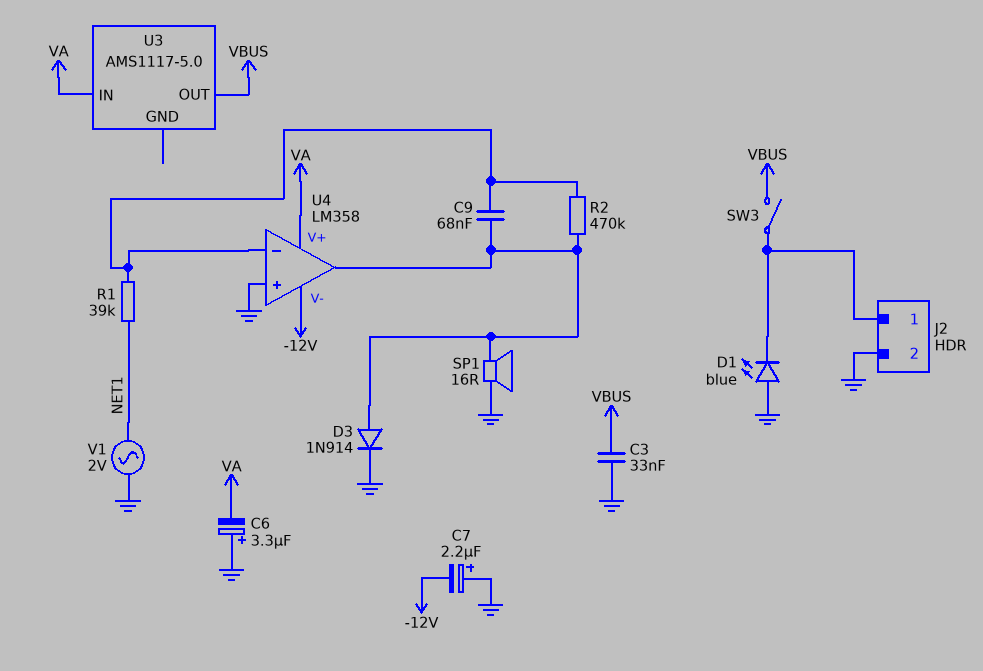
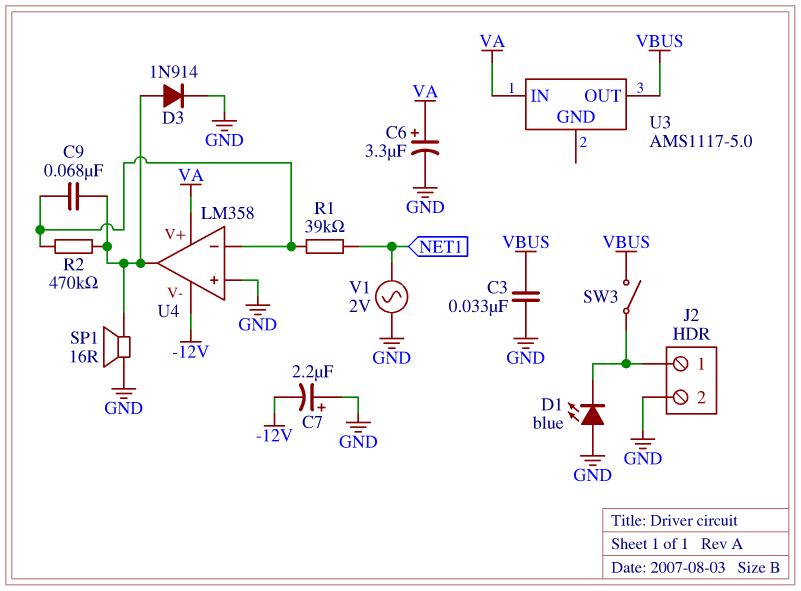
C6: 3.3uF (plus GND, minus VA) -> 3.3uF (plus VA, minus GND)

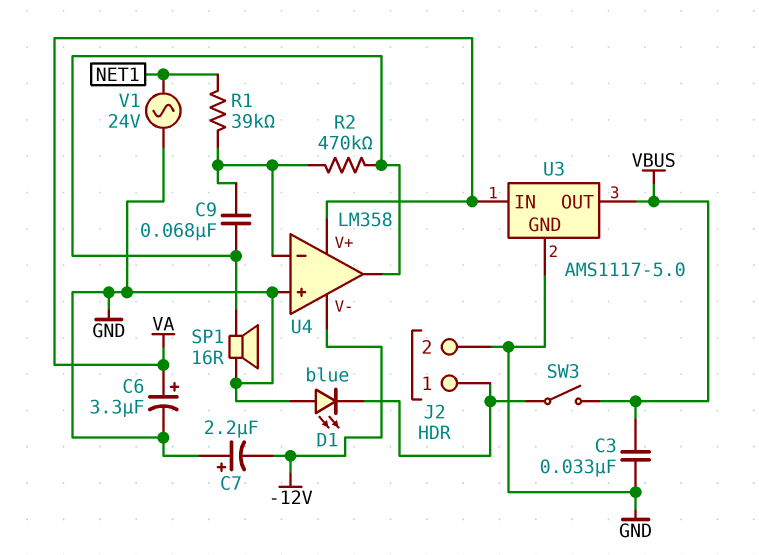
D3: diode 1N914 (A U4/out, K GND) -> none
U3 pin GND: none -> GND
V1: AC 2V (GND, NET1) -> AC 24V (GND, NET1)

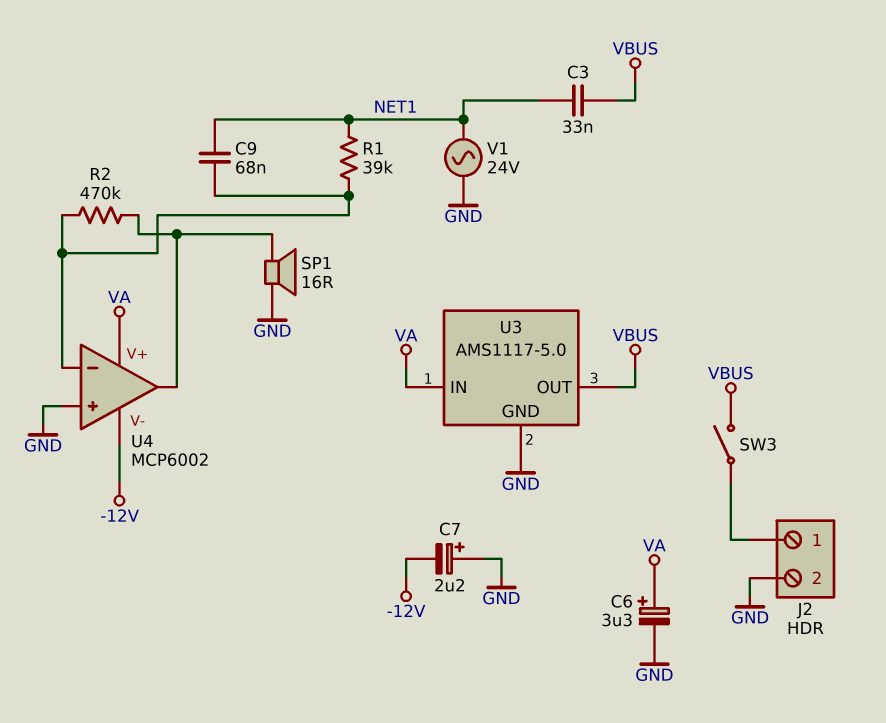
C3: 33nF (GND, VBUS) -> 33nF (NET1, VBUS)
C9: 68nF (U4/in-, U4/out) -> 68nF (NET1, U4/in-)
D1: LED blue (A GND, K J2/1) -> none
U4: LM358 -> MCP6002

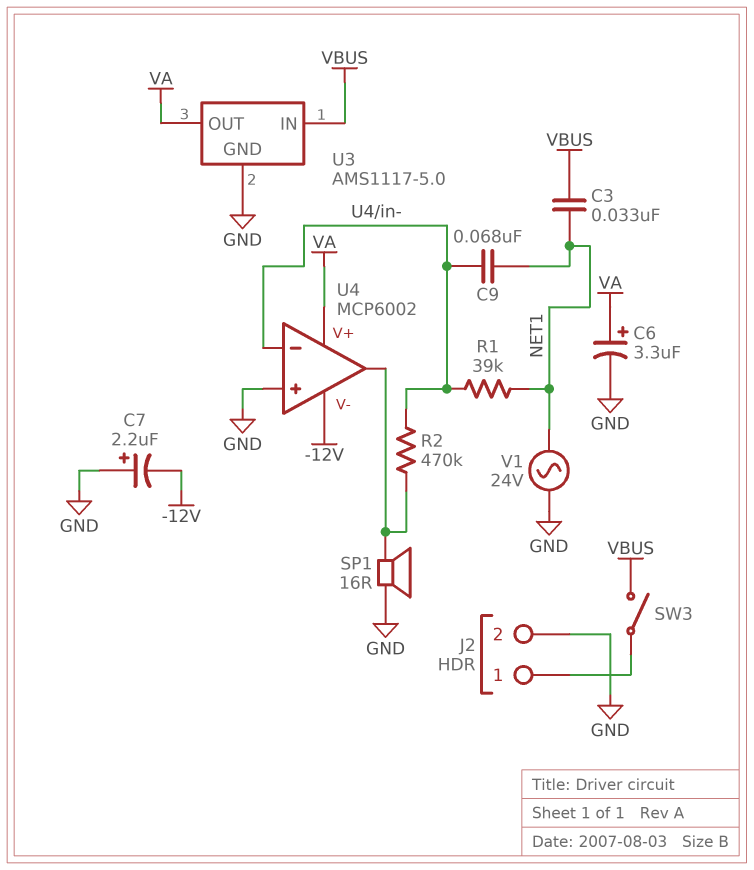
U3 pin IN: VA -> VBUS
U3 pin OUT: VBUS -> VA

